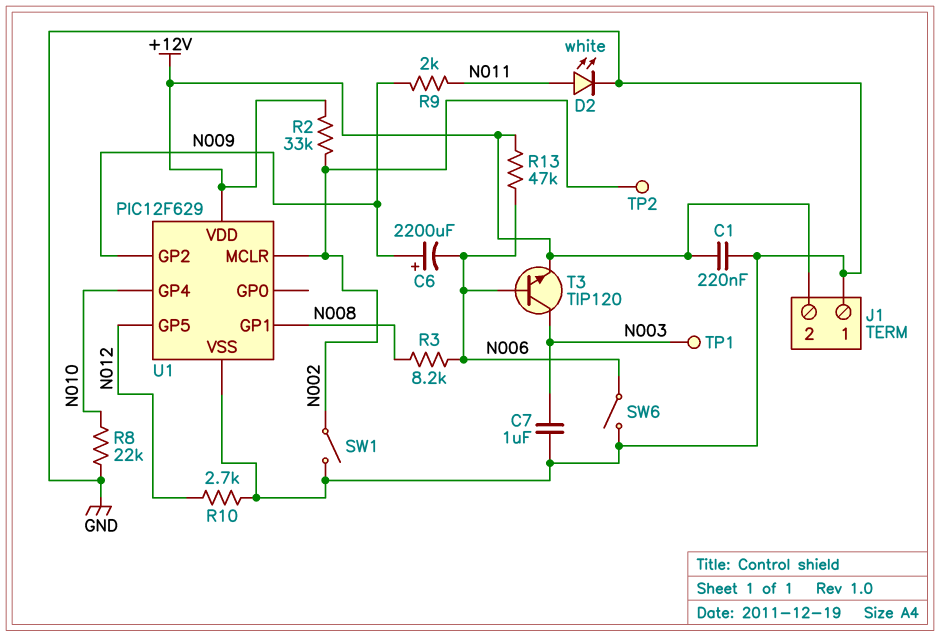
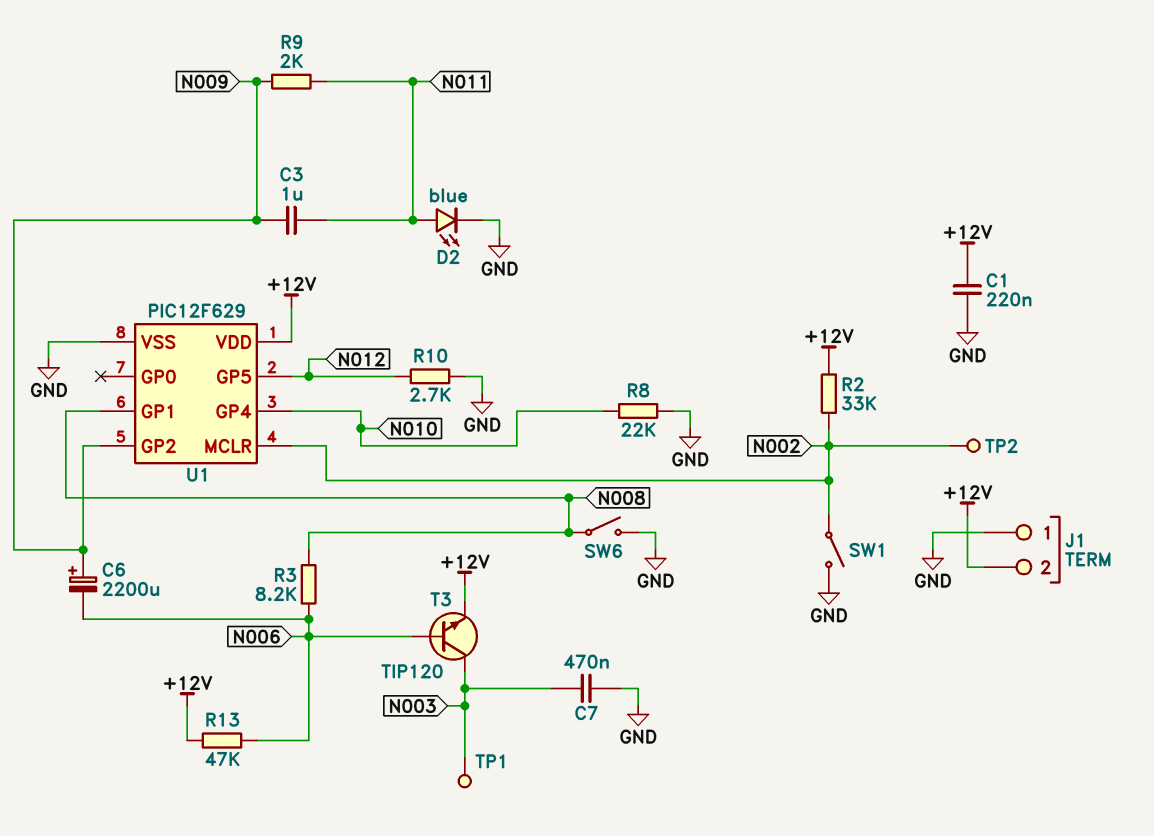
C3: none -> 1uF (N009, N011)
C7: 1uF (GND, N003) -> 470nF (GND, N003)
D2: LED white (A N011, K GND) -> LED blue (A N011, K GND)
SW6: switch (GND, N006) -> switch (GND, N008)

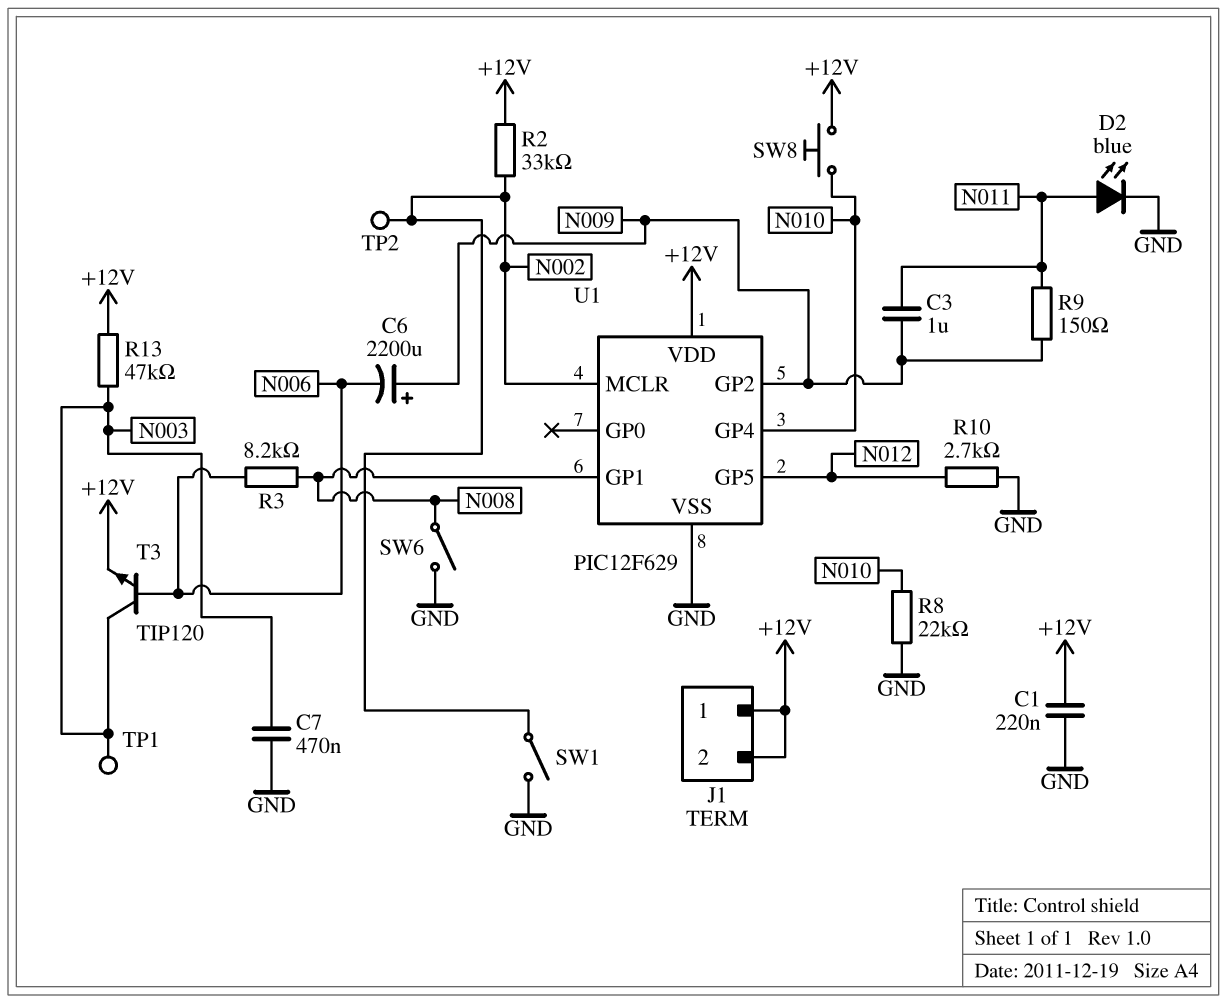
J1 pin 1: GND -> +12V
R9: 2k (N009, N011) -> 150 (N009, N011)
R13: 47k (+12V, N006) -> 47k (+12V, N003)
SW8: none -> button (+12V, N010)

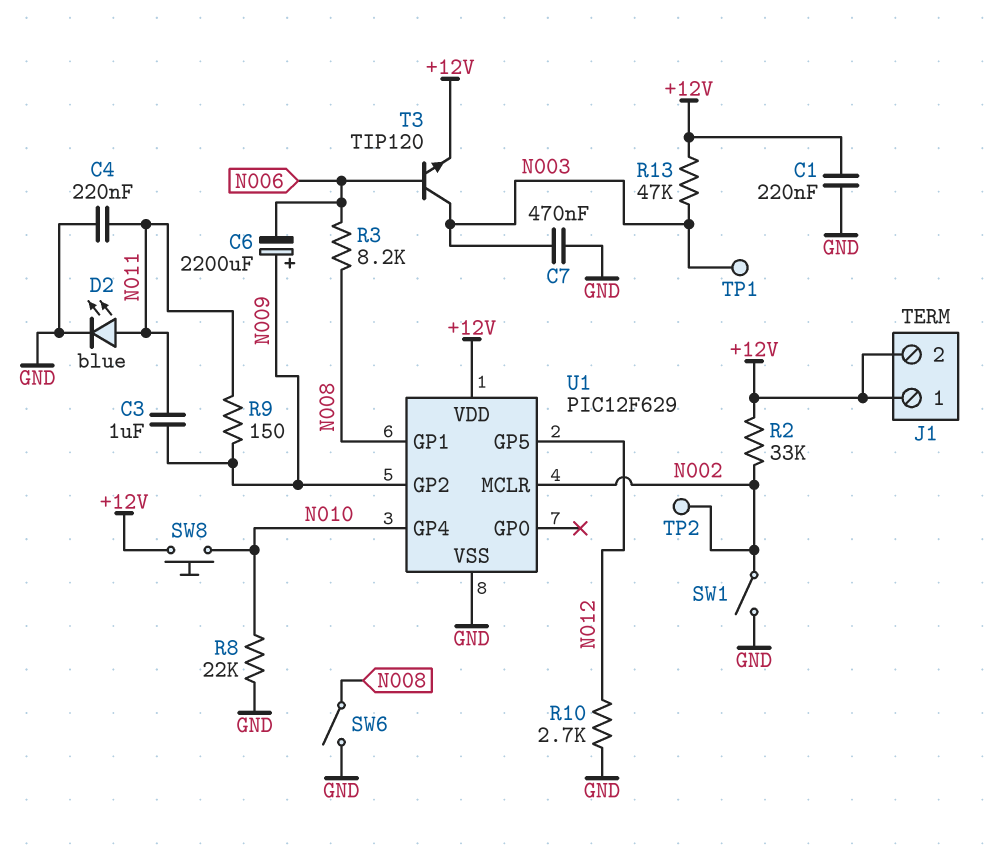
C4: none -> 220nF (GND, N011)

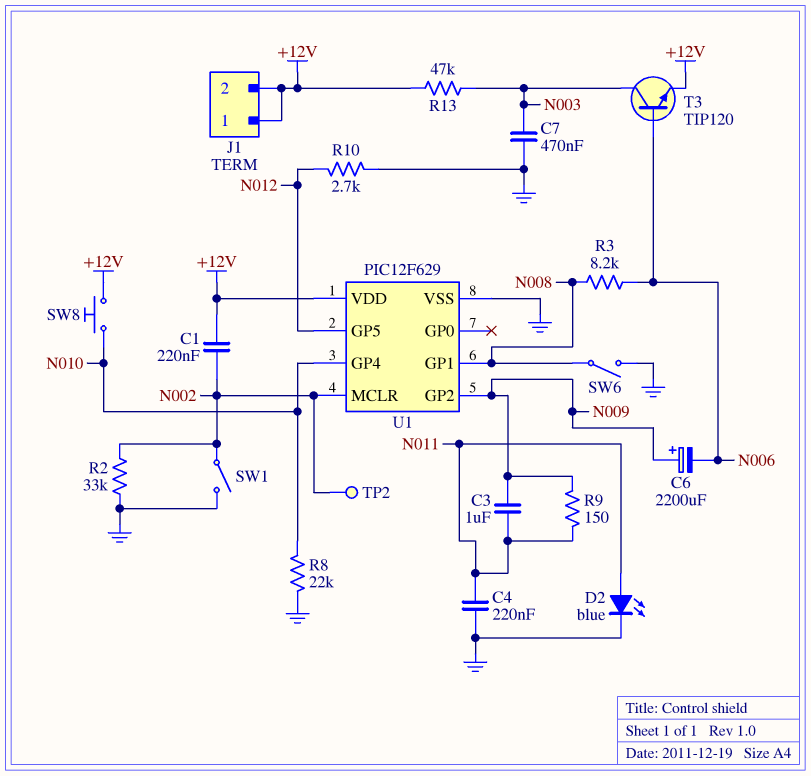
C1: 220nF (+12V, GND) -> 220nF (+12V, N002)
R2: 33k (+12V, N002) -> 33k (GND, N002)
TP1: test point (N003) -> none

